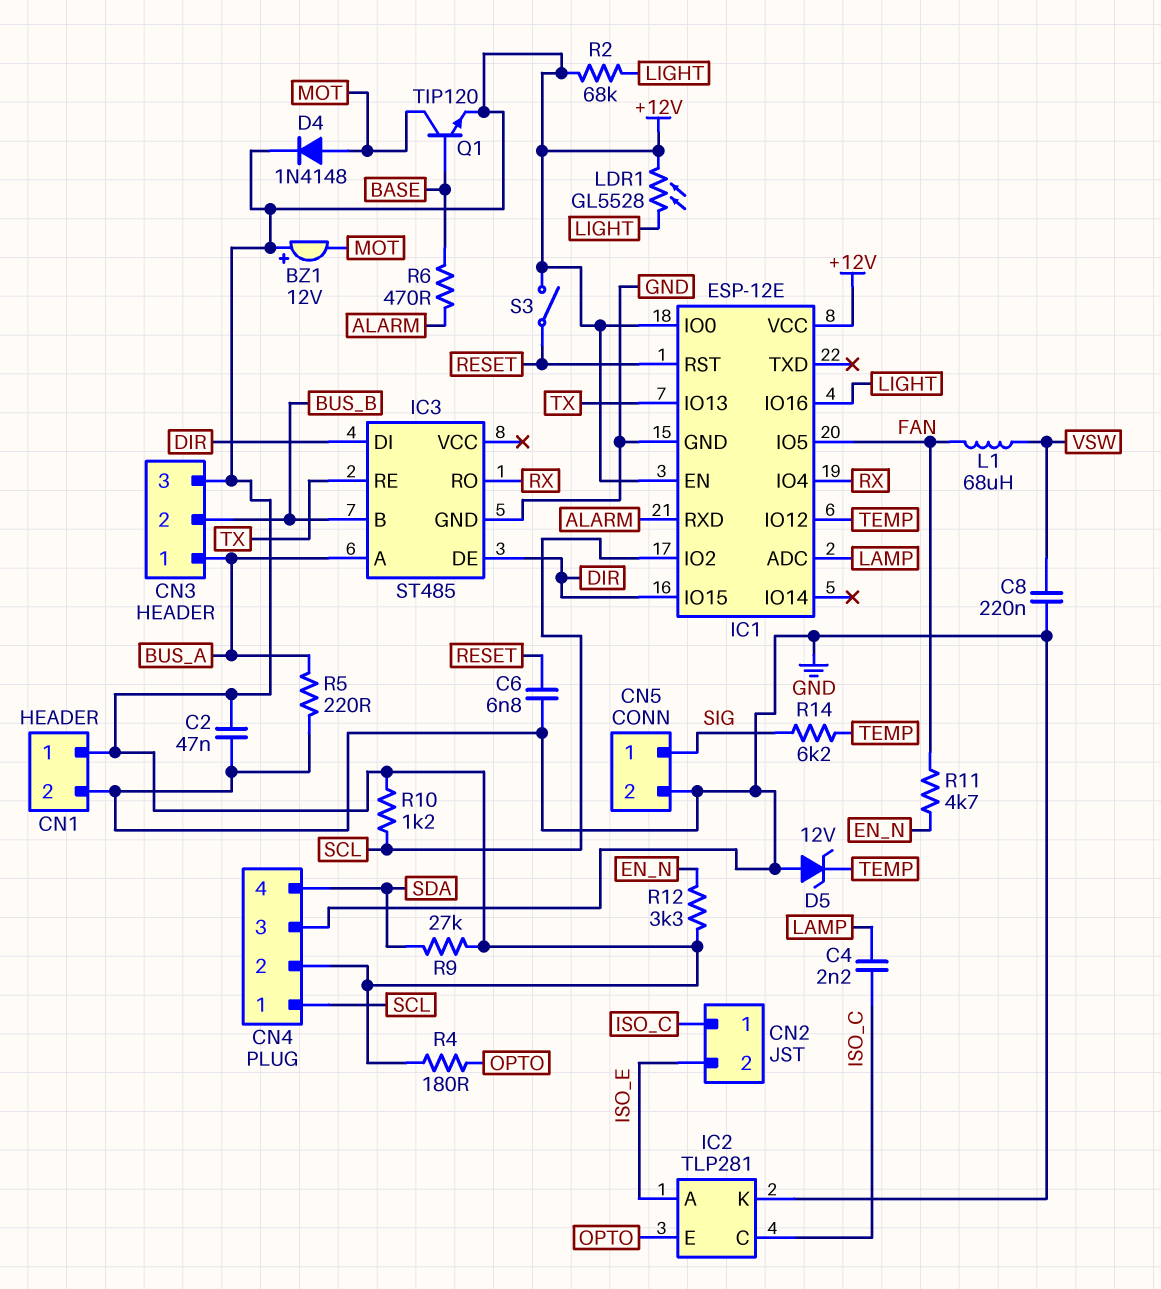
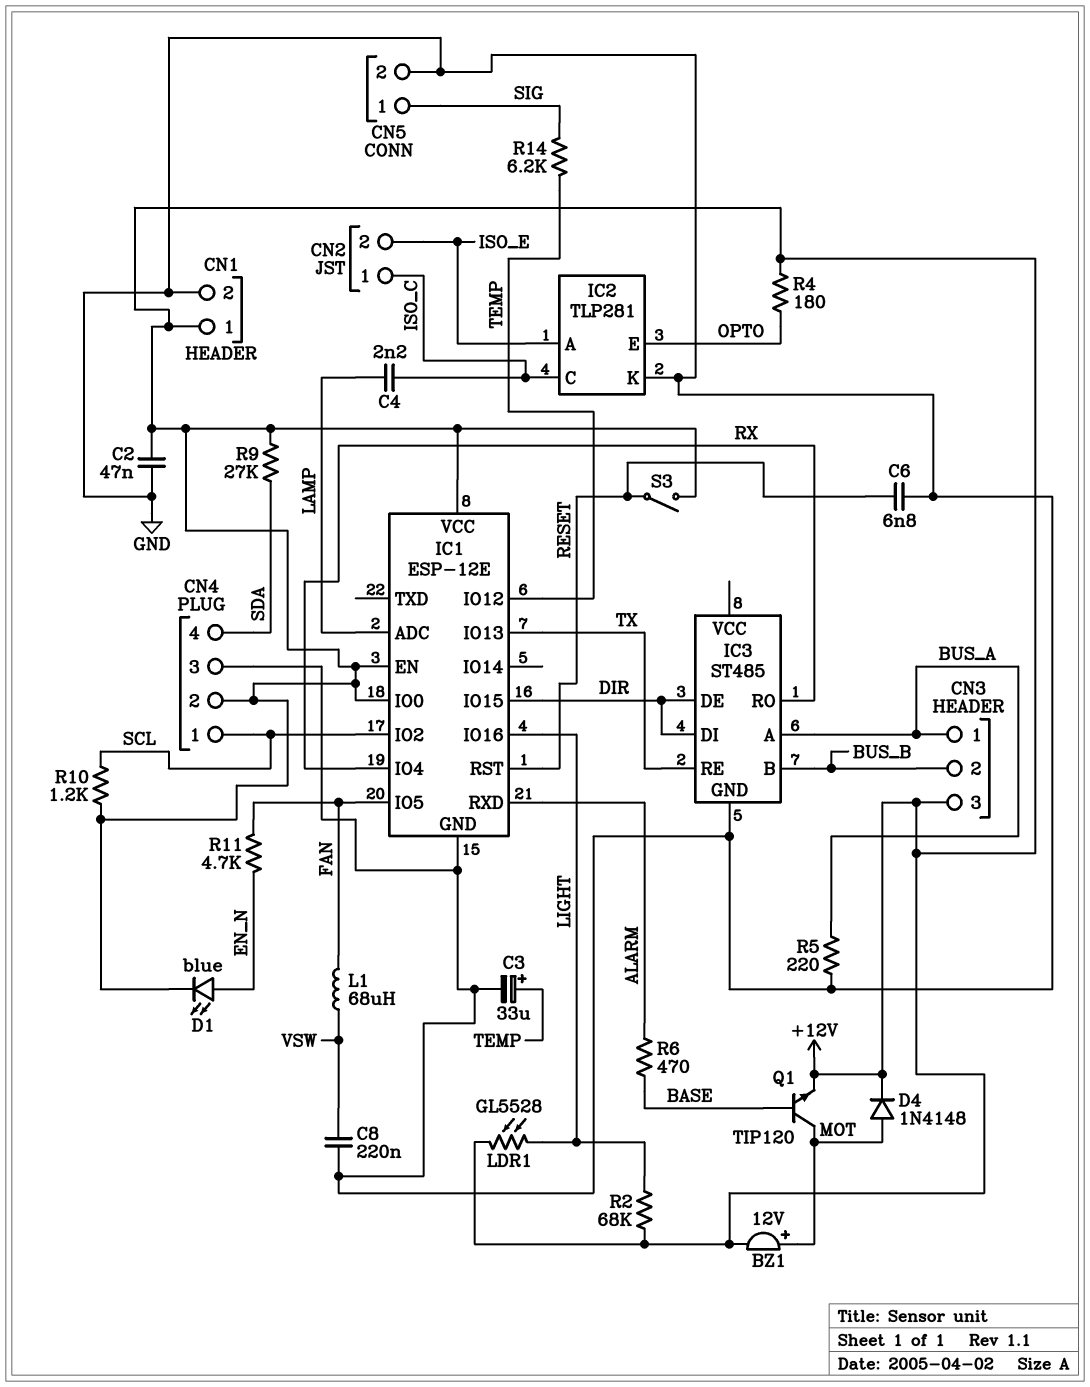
BZ1: buzzer 12V (plus +12V, minus MOT) -> buzzer 12V (plus MOT, minus +12V)
C3: none -> 33uF (plus TEMP, minus GND)
D1: none -> LED blue (A EN_N, K +12V)
D5: zener 12V (A GND, K TEMP) -> none
R12: 3.3k (+12V, EN_N) -> none

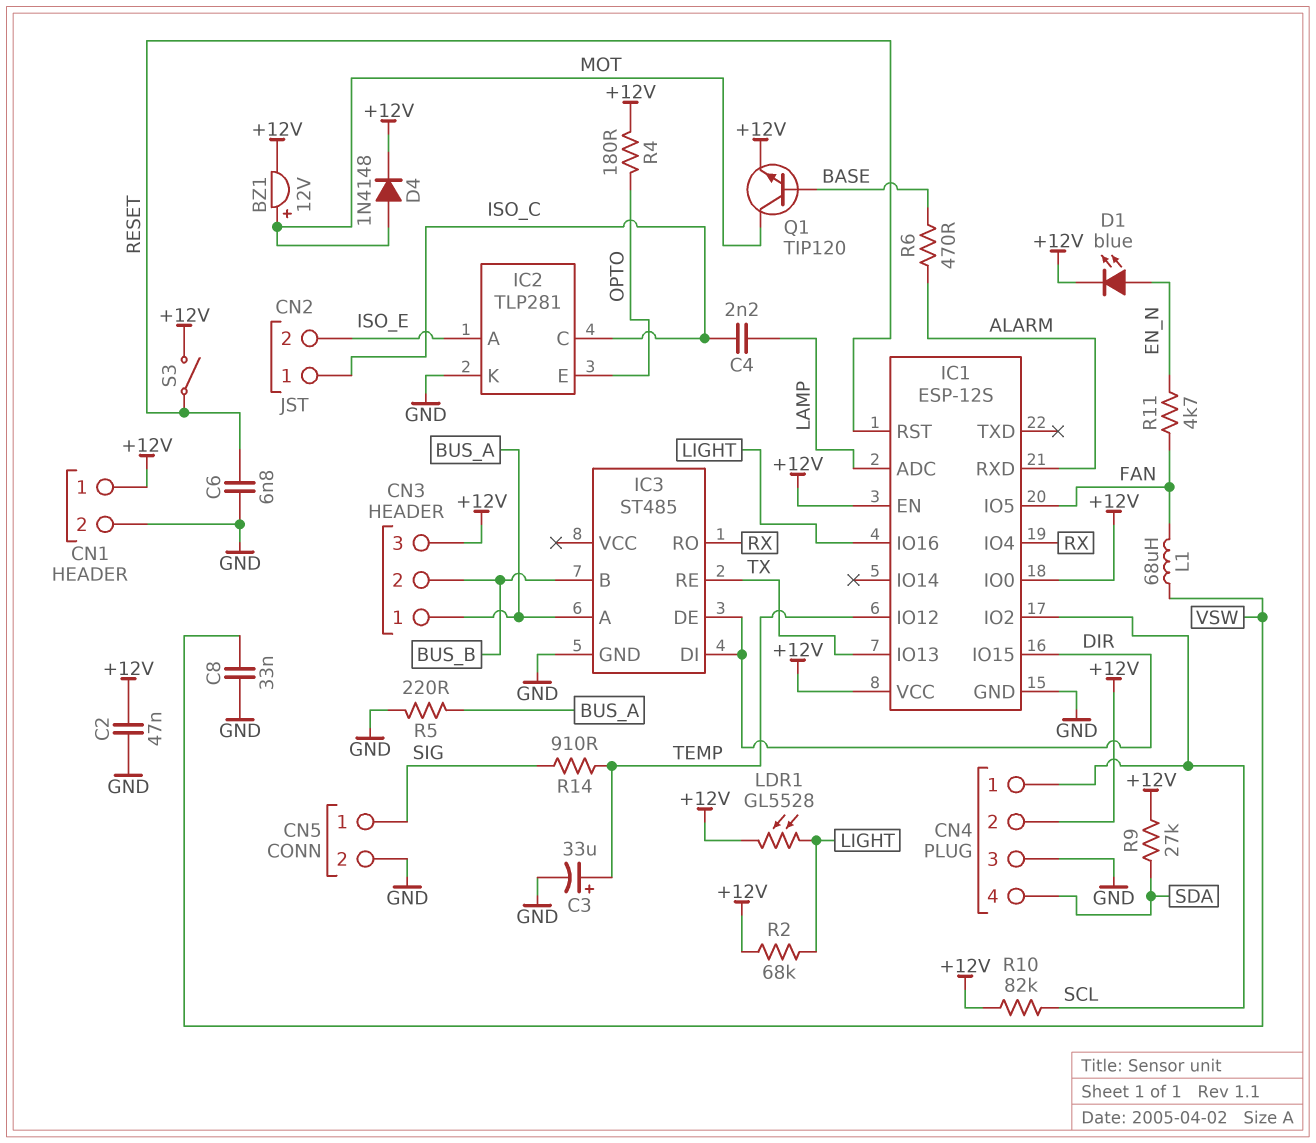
C8: 220nF (GND, VSW) -> 33nF (GND, VSW)
IC1: ESP-12E -> ESP-12S
R10: 1.2k (+12V, SCL) -> 82k (+12V, SCL)
R14: 6.2k (SIG, TEMP) -> 910 (SIG, TEMP)

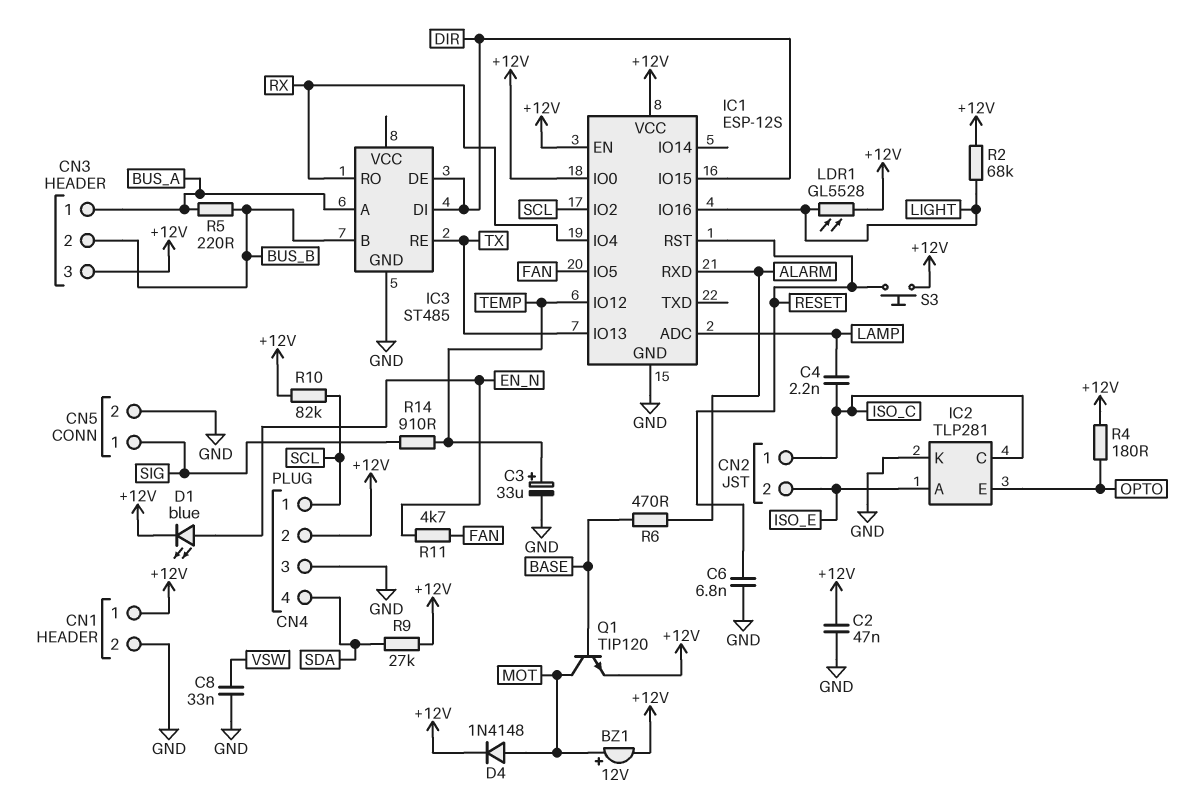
L1: 68uH (FAN, VSW) -> none
R5: 220 (BUS_A, GND) -> 220 (BUS_A, BUS_B)
S3: switch (+12V, RESET) -> button (+12V, RESET)

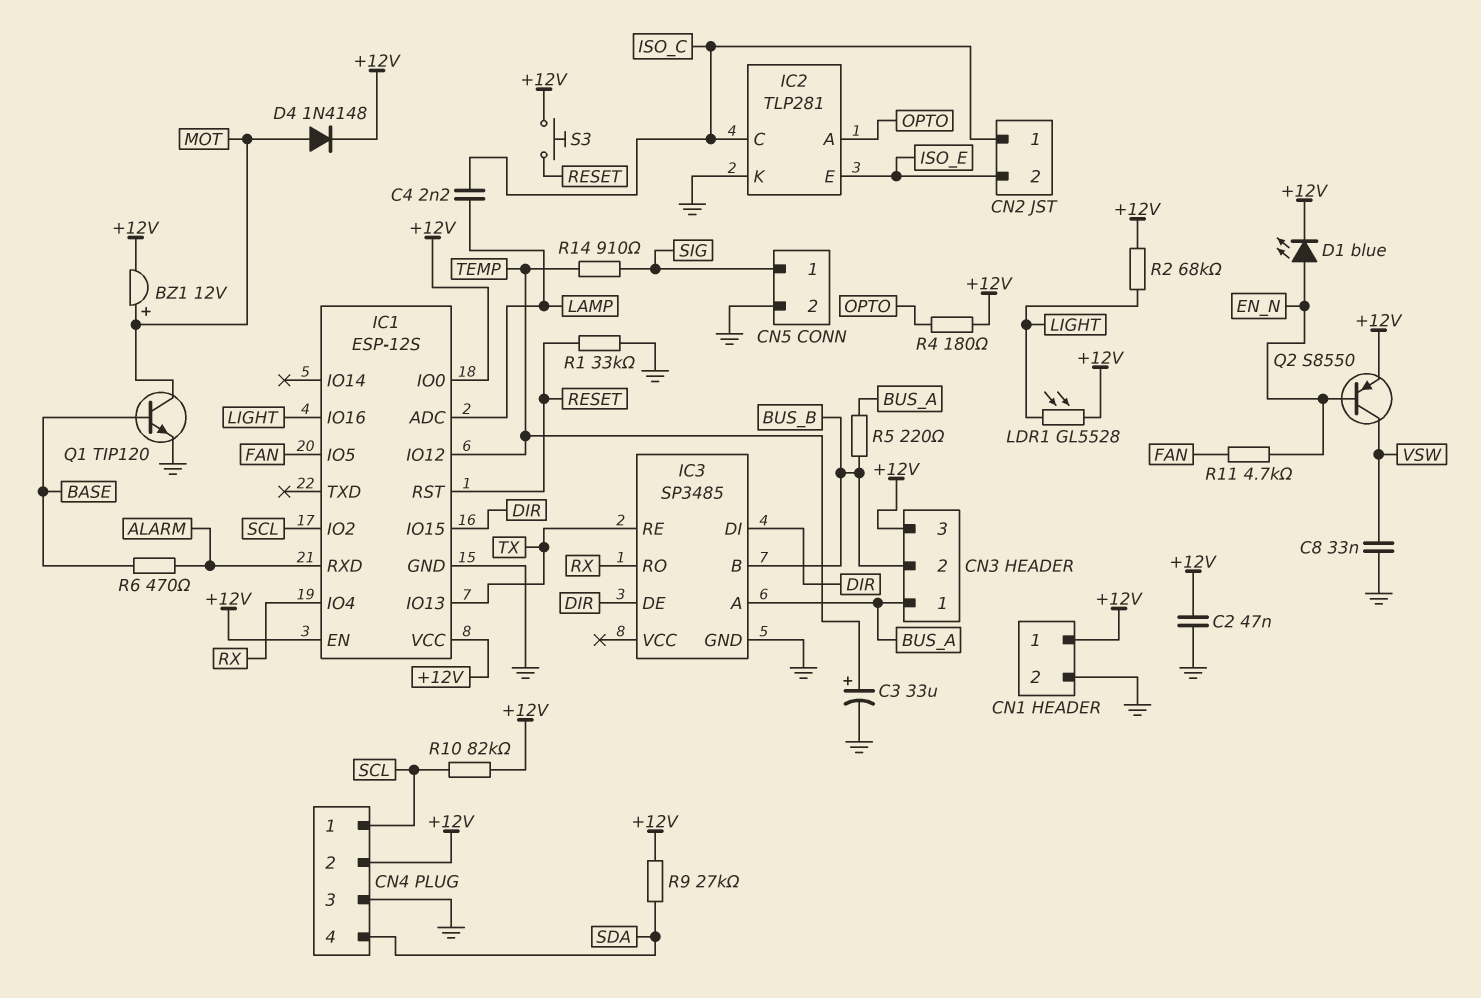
C6: 6.8nF (GND, RESET) -> none
IC2 pin A: ISO_E -> OPTO
IC2 pin E: OPTO -> ISO_E
IC3: ST485 -> SP3485
Q1: NPN TIP120 (B BASE, C MOT, E +12V) -> NPN TIP120 (B BASE, C MOT, E GND)
Q2: none -> PNP S8550 (B EN_N, C VSW, E +12V)
R1: none -> 33k (GND, RESET)

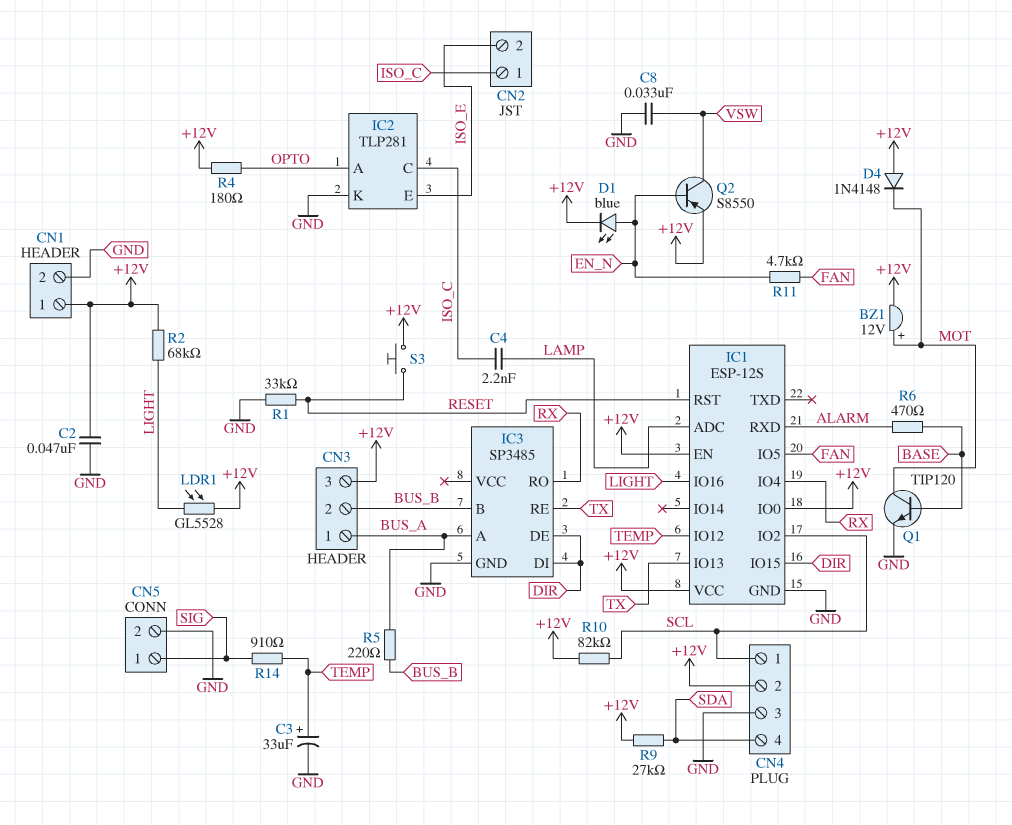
D4: diode 1N4148 (A MOT, K +12V) -> diode 1N4148 (A +12V, K MOT)

